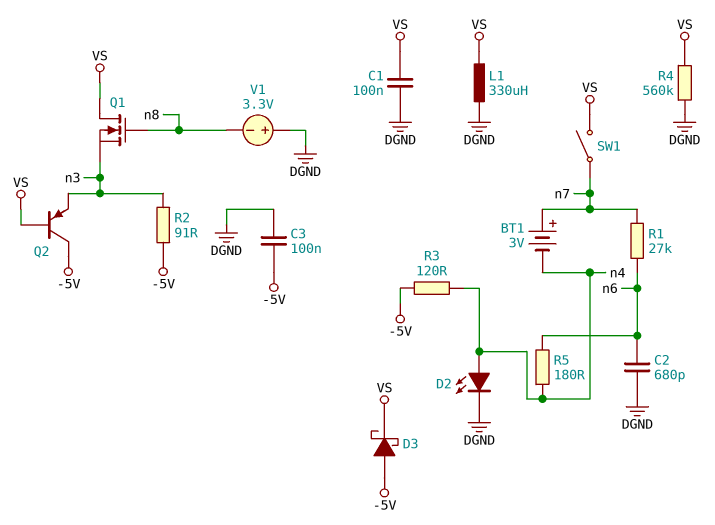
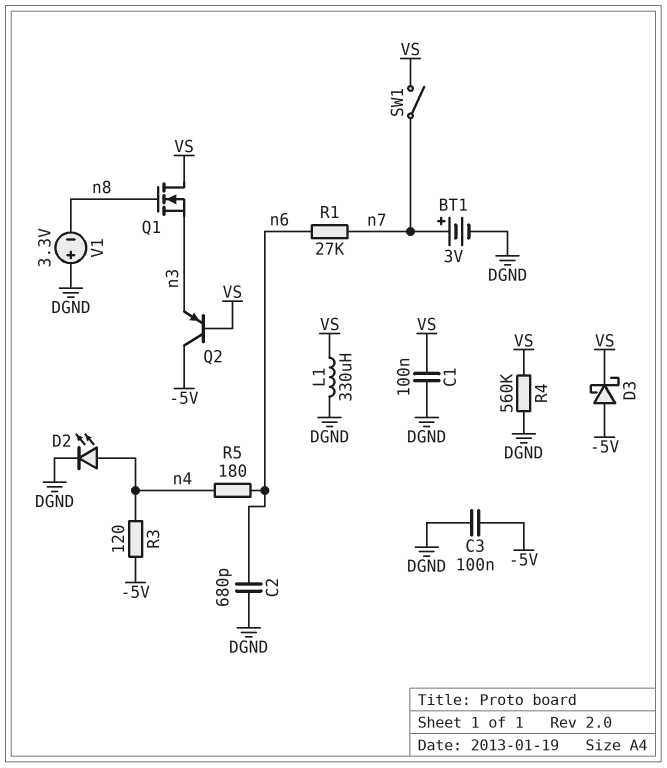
BT1: 3V (plus n7, minus n4) -> 3V (plus n7, minus DGND)
R2: 91 (-5V, n3) -> none

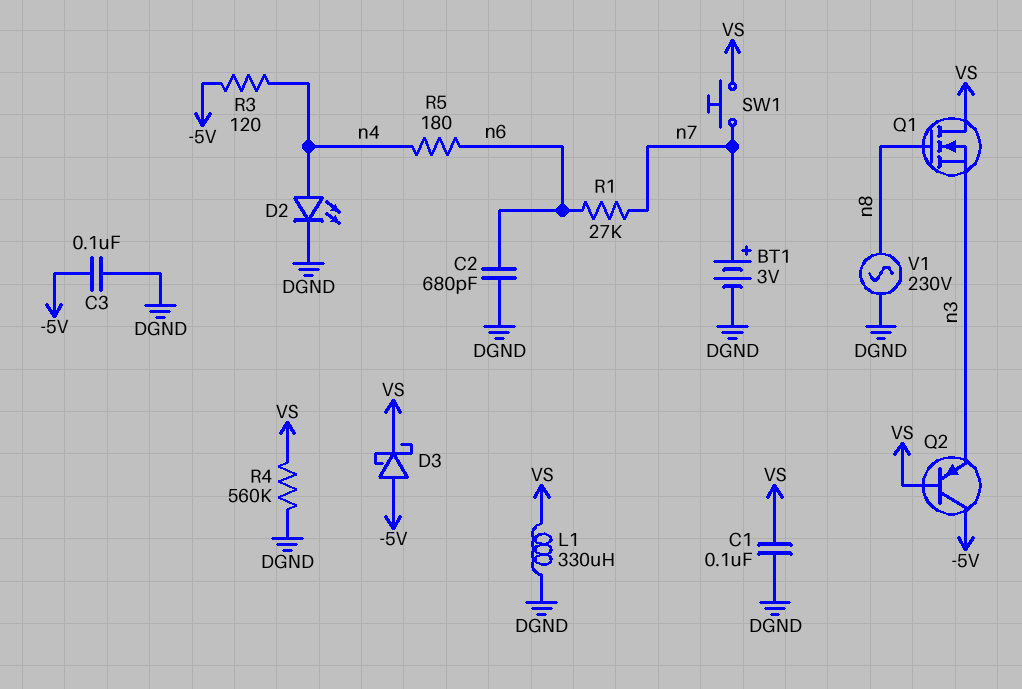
SW1: switch (VS, n7) -> button (VS, n7)
V1: 3.3V (plus DGND, minus n8) -> AC 230V (DGND, n8)

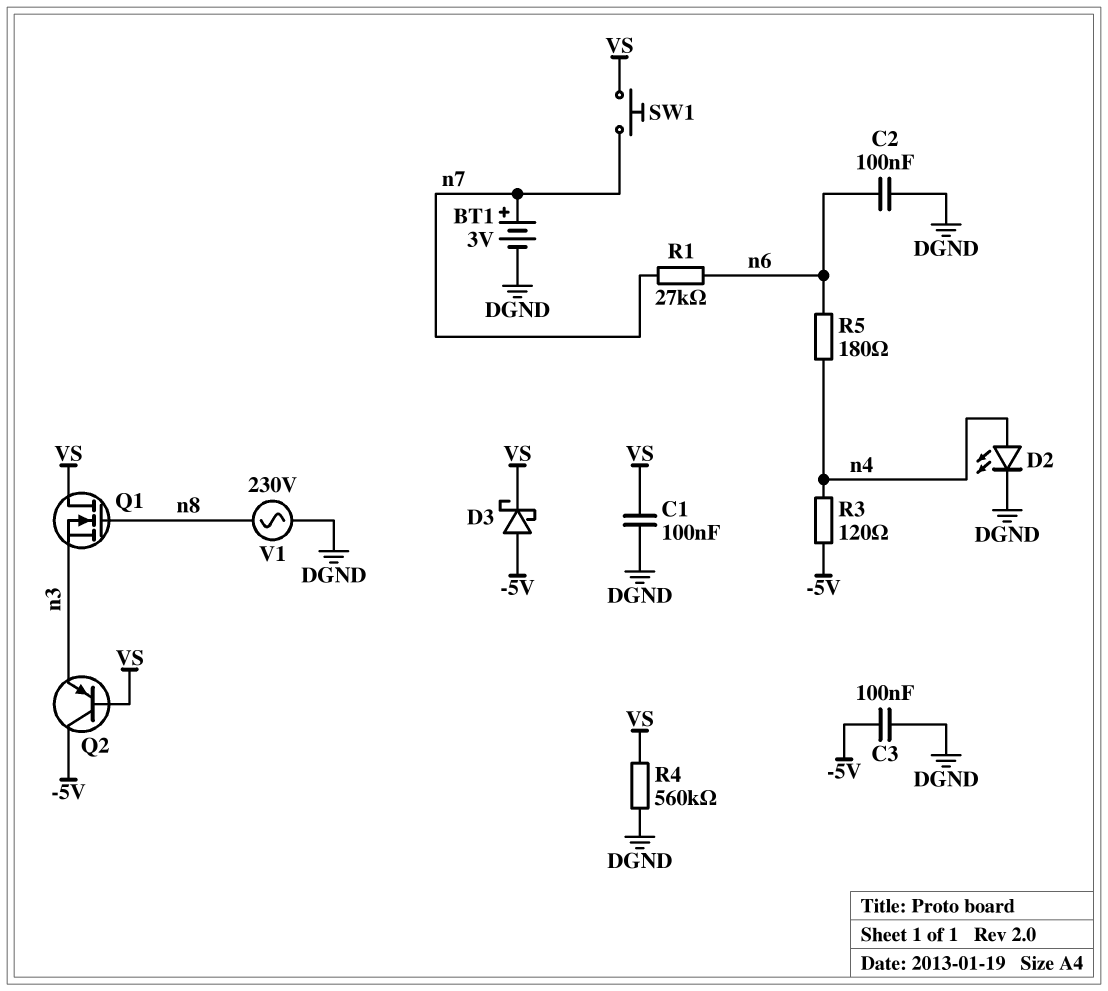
C2: 680pF (DGND, n6) -> 100nF (DGND, n6)
L1: 330uH (DGND, VS) -> none

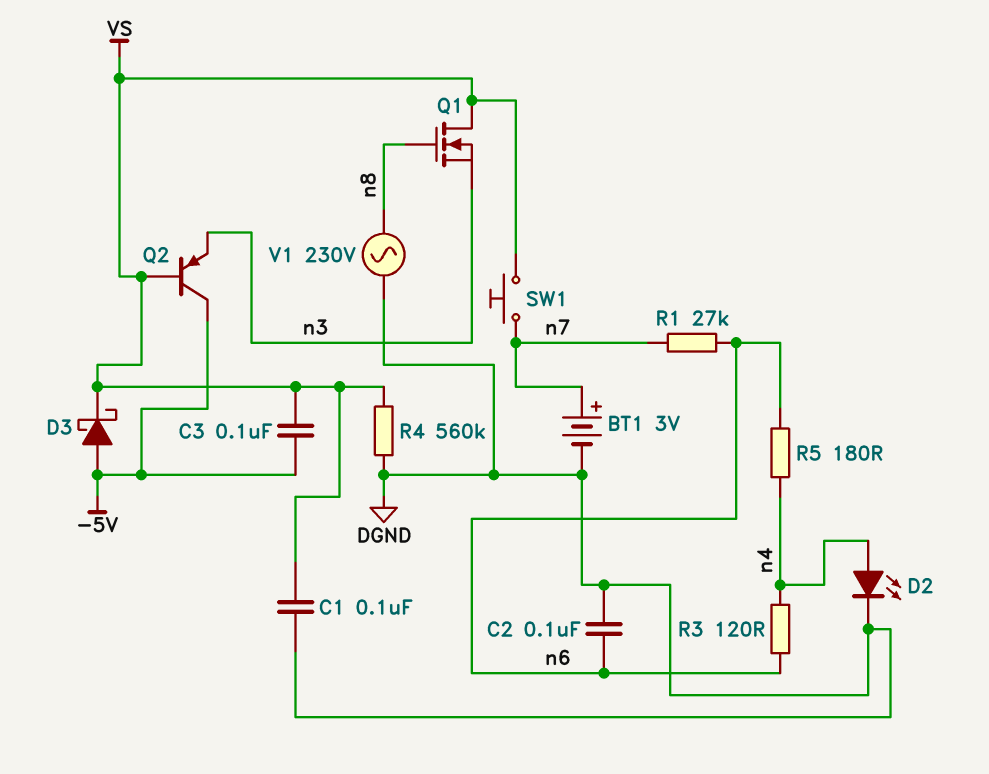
C3: 100nF (-5V, DGND) -> 100nF (-5V, VS)
R3: 120 (-5V, n4) -> 120 (n4, n6)

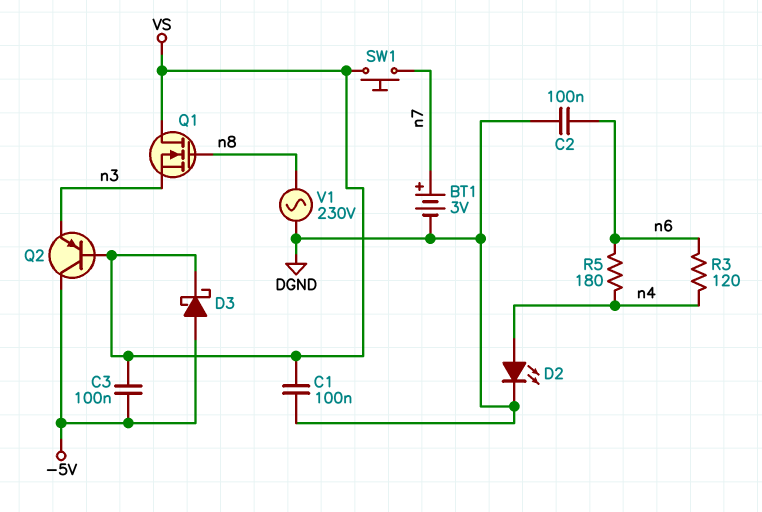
R1: 27k (n6, n7) -> none
R4: 560k (DGND, VS) -> none

